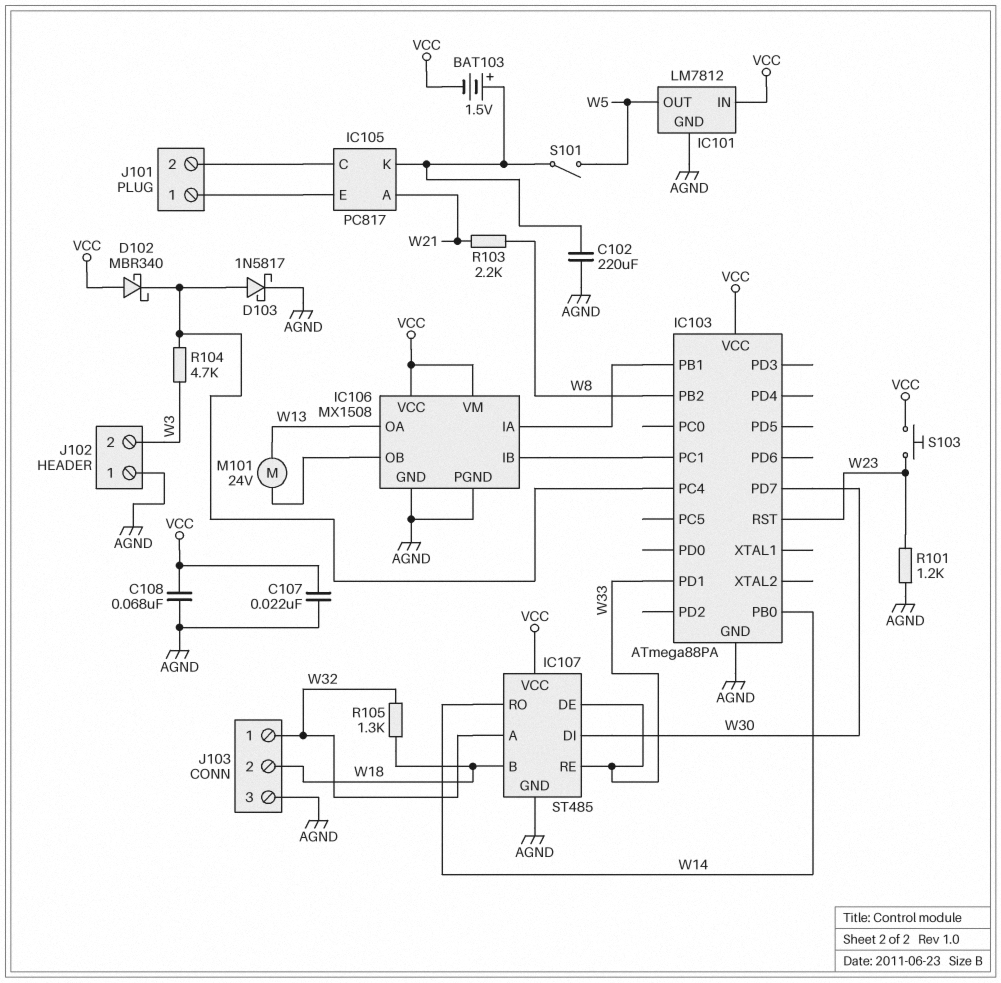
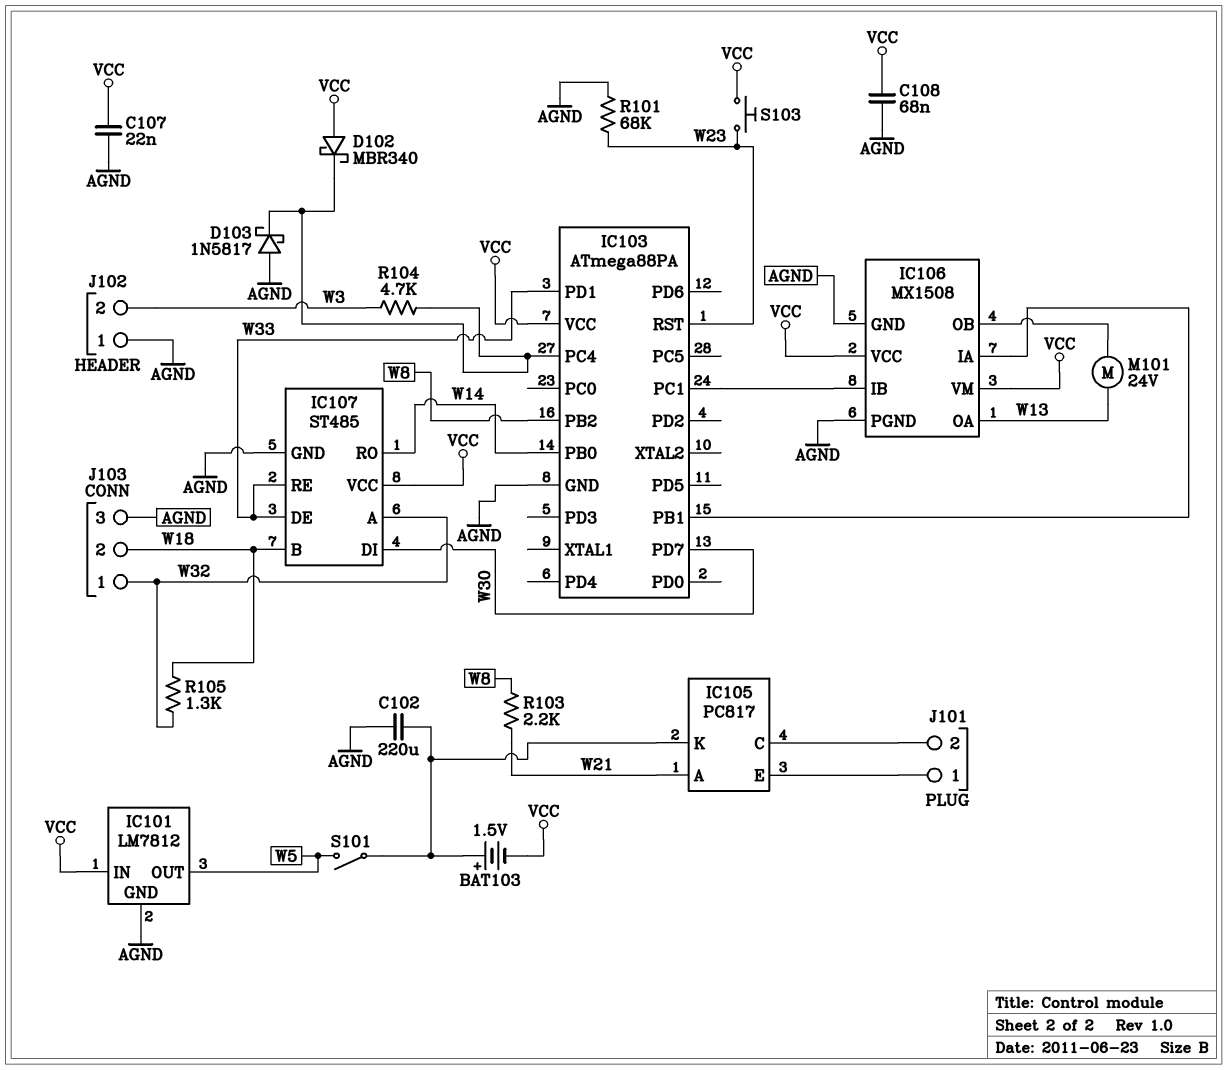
D103: schottky 1N5817 (A IC103/PC4, K AGND) -> schottky 1N5817 (A AGND, K IC103/PC4)
R101: 1.2k (AGND, W23) -> 68k (AGND, W23)

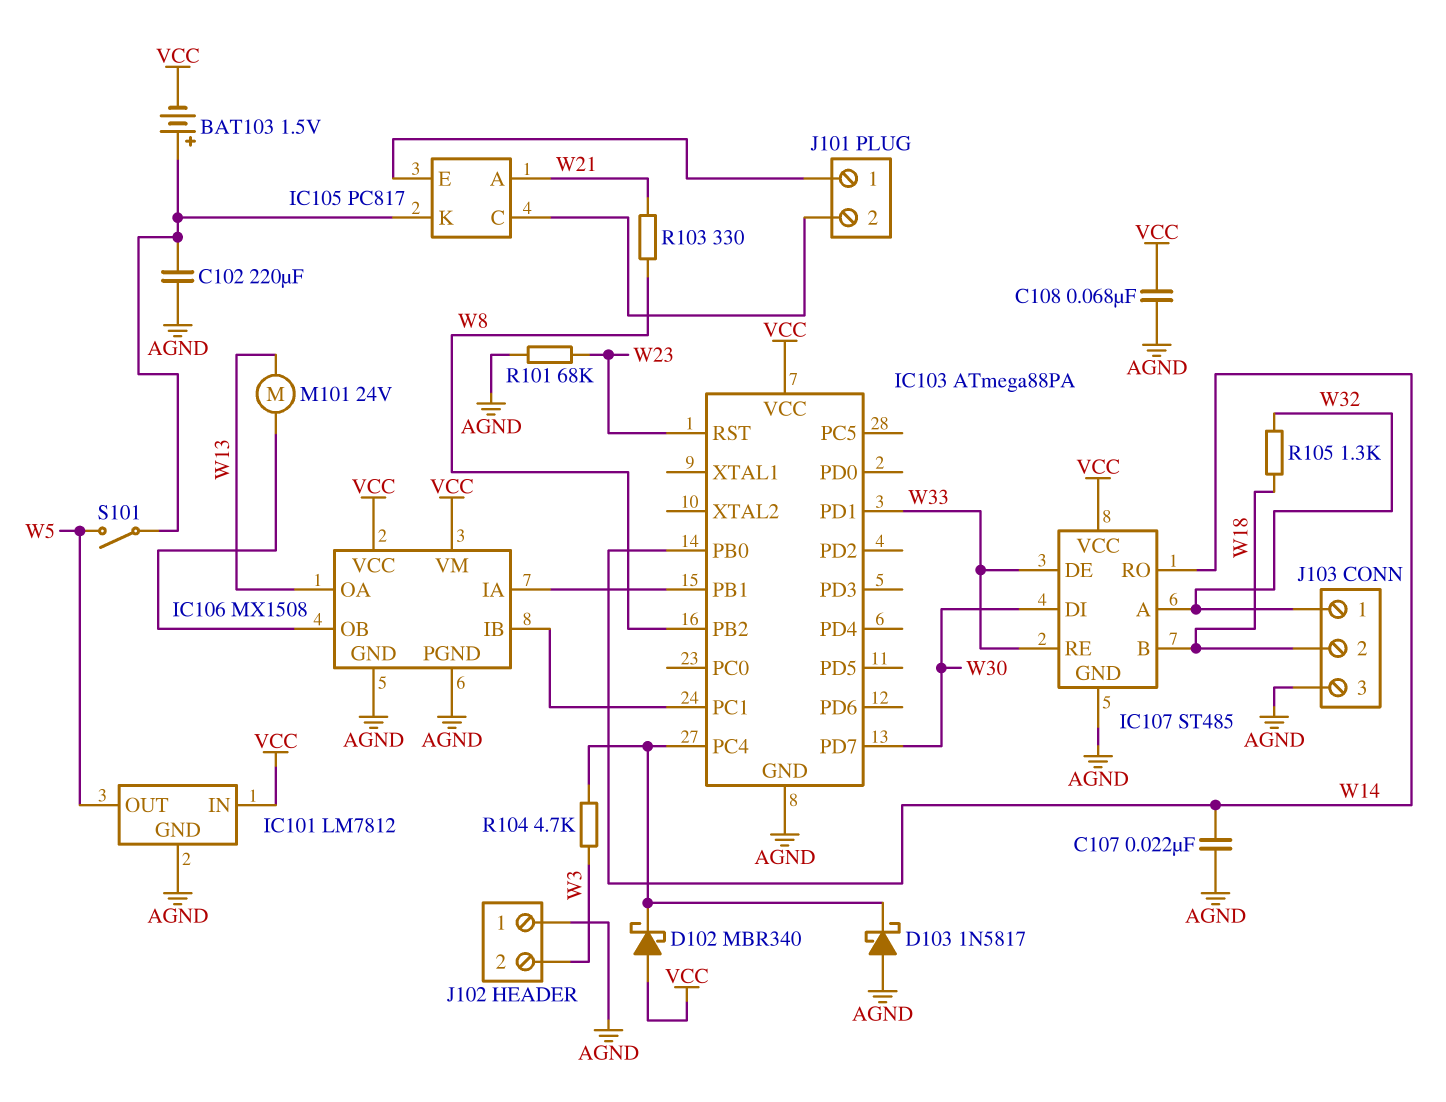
C107: 22nF (AGND, VCC) -> 22nF (AGND, W14)
R103: 2.2k (W8, W21) -> 330 (W8, W21)
S103: button (VCC, W23) -> none

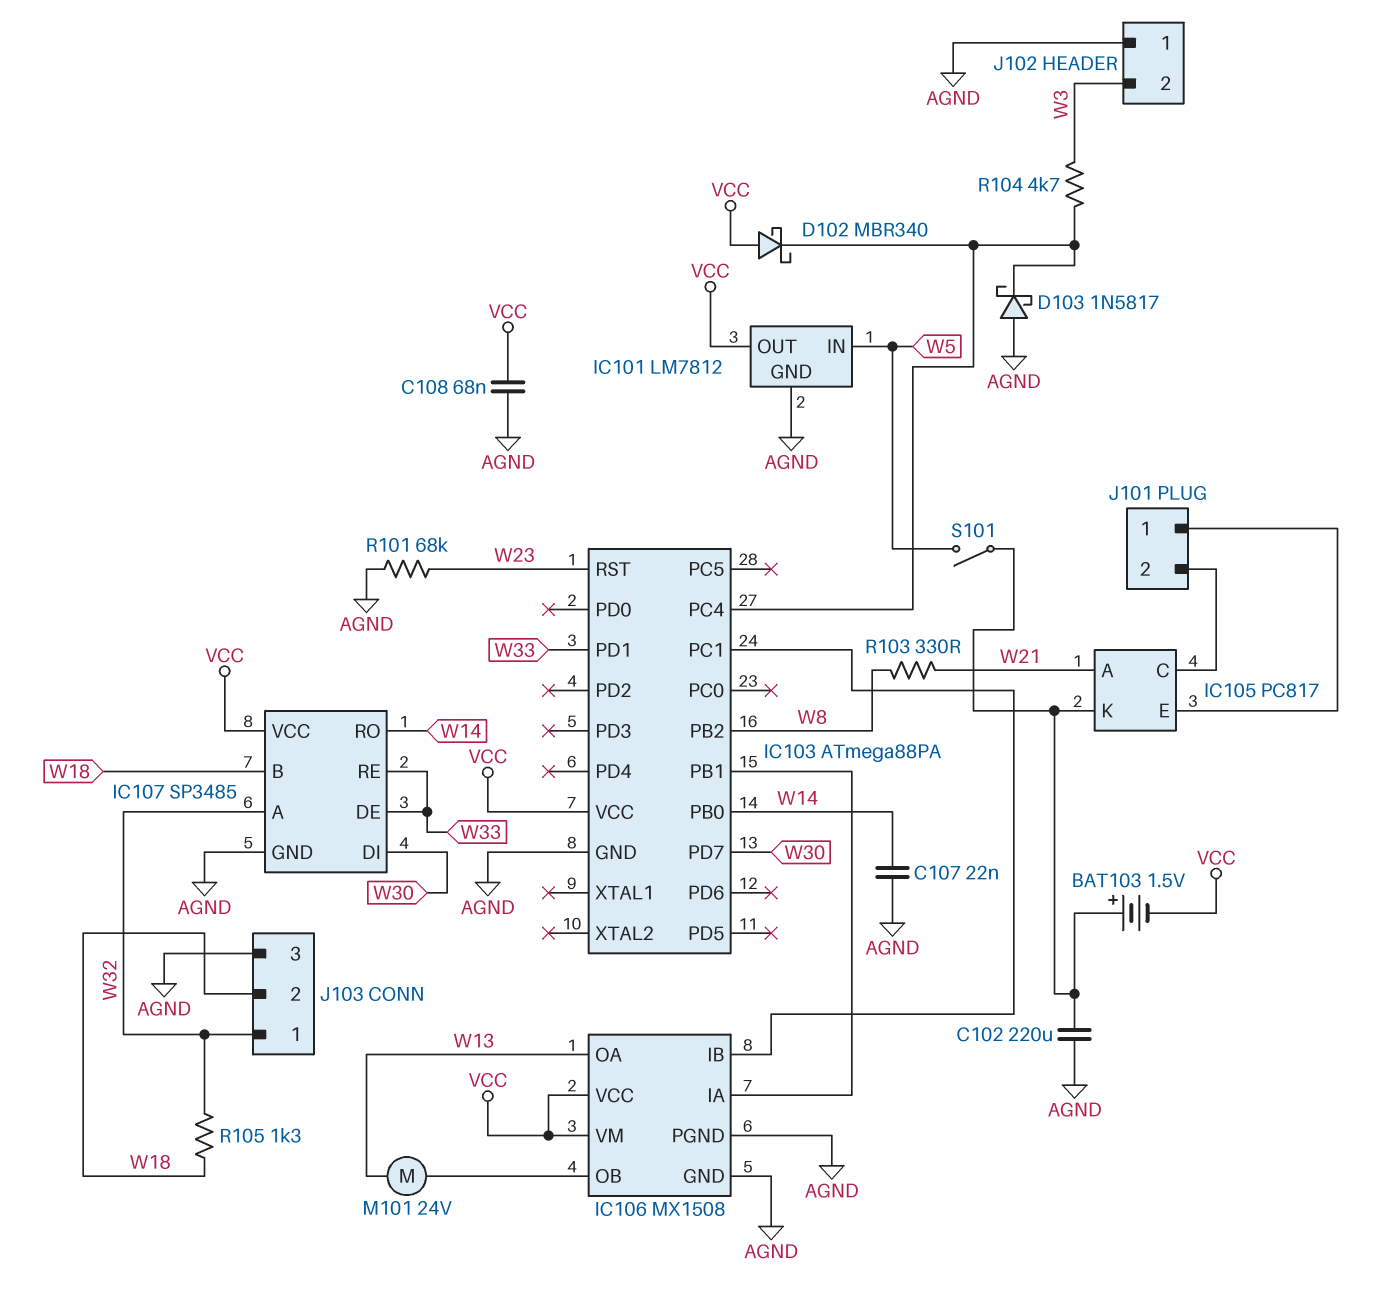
IC101 pin IN: VCC -> W5
IC101 pin OUT: W5 -> VCC
IC107: ST485 -> SP3485

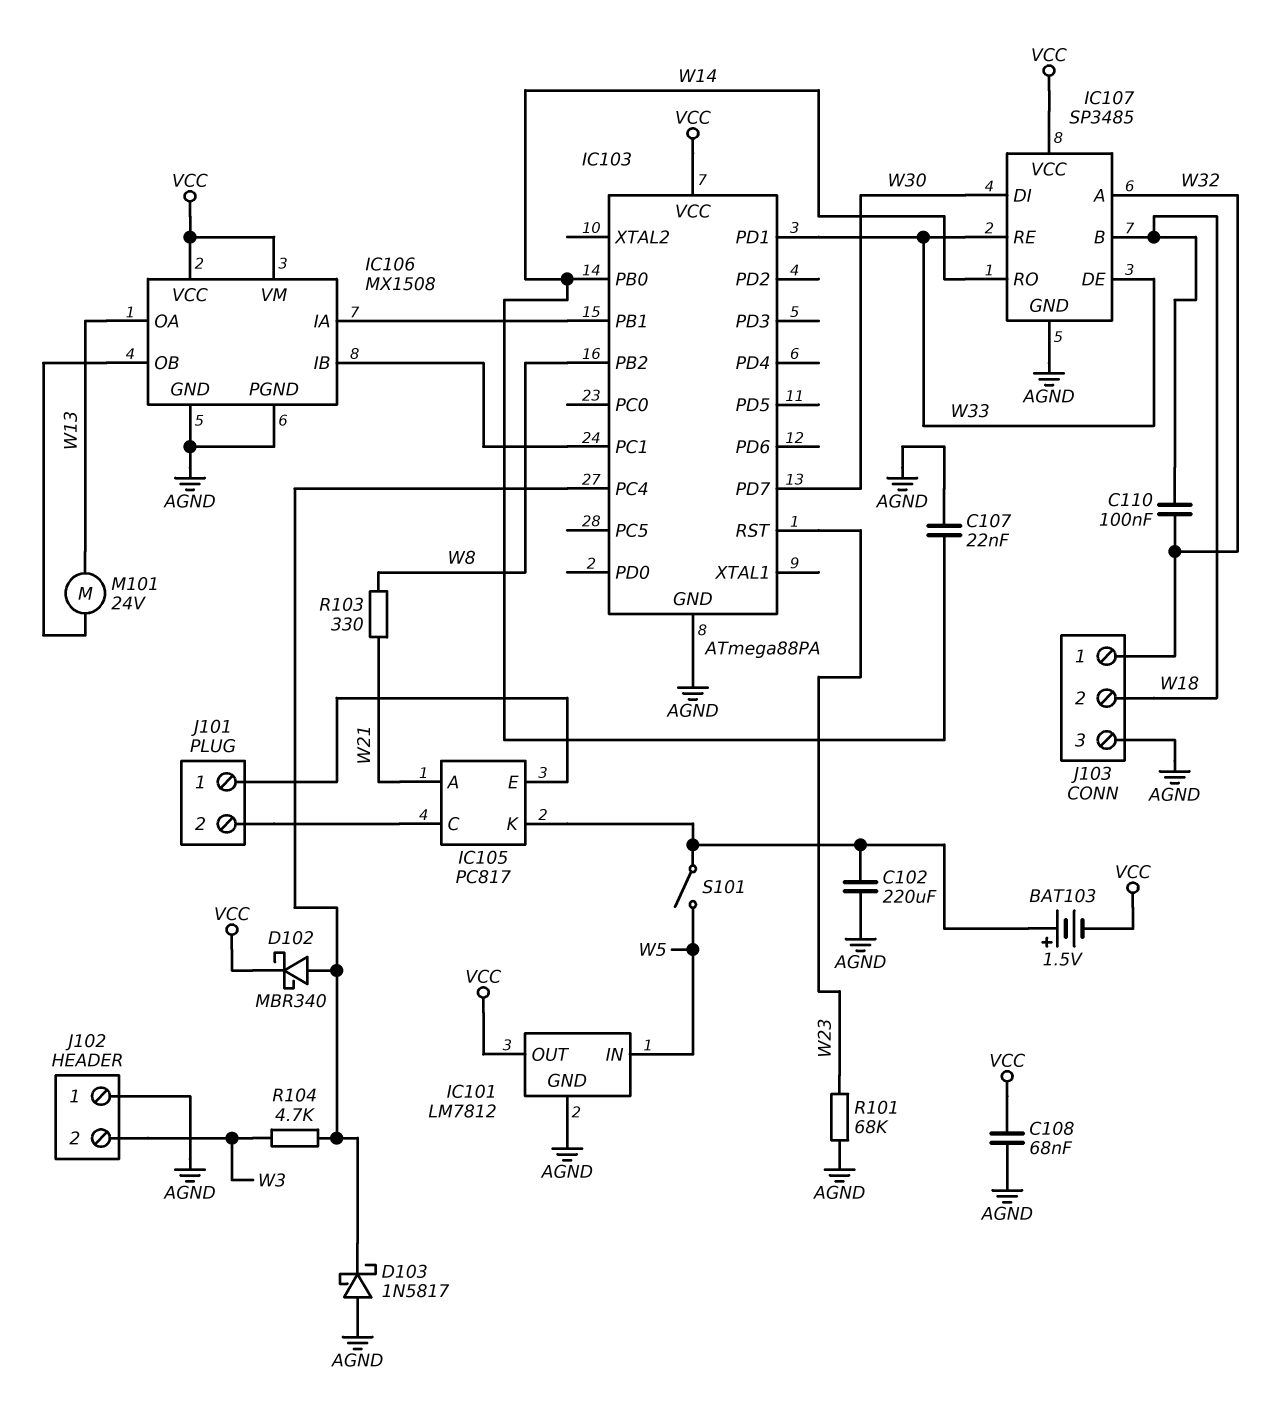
C110: none -> 100nF (W18, W32)
D102: schottky MBR340 (A VCC, K IC103/PC4) -> schottky MBR340 (A IC103/PC4, K VCC)
R105: 1.3k (W18, W32) -> none

